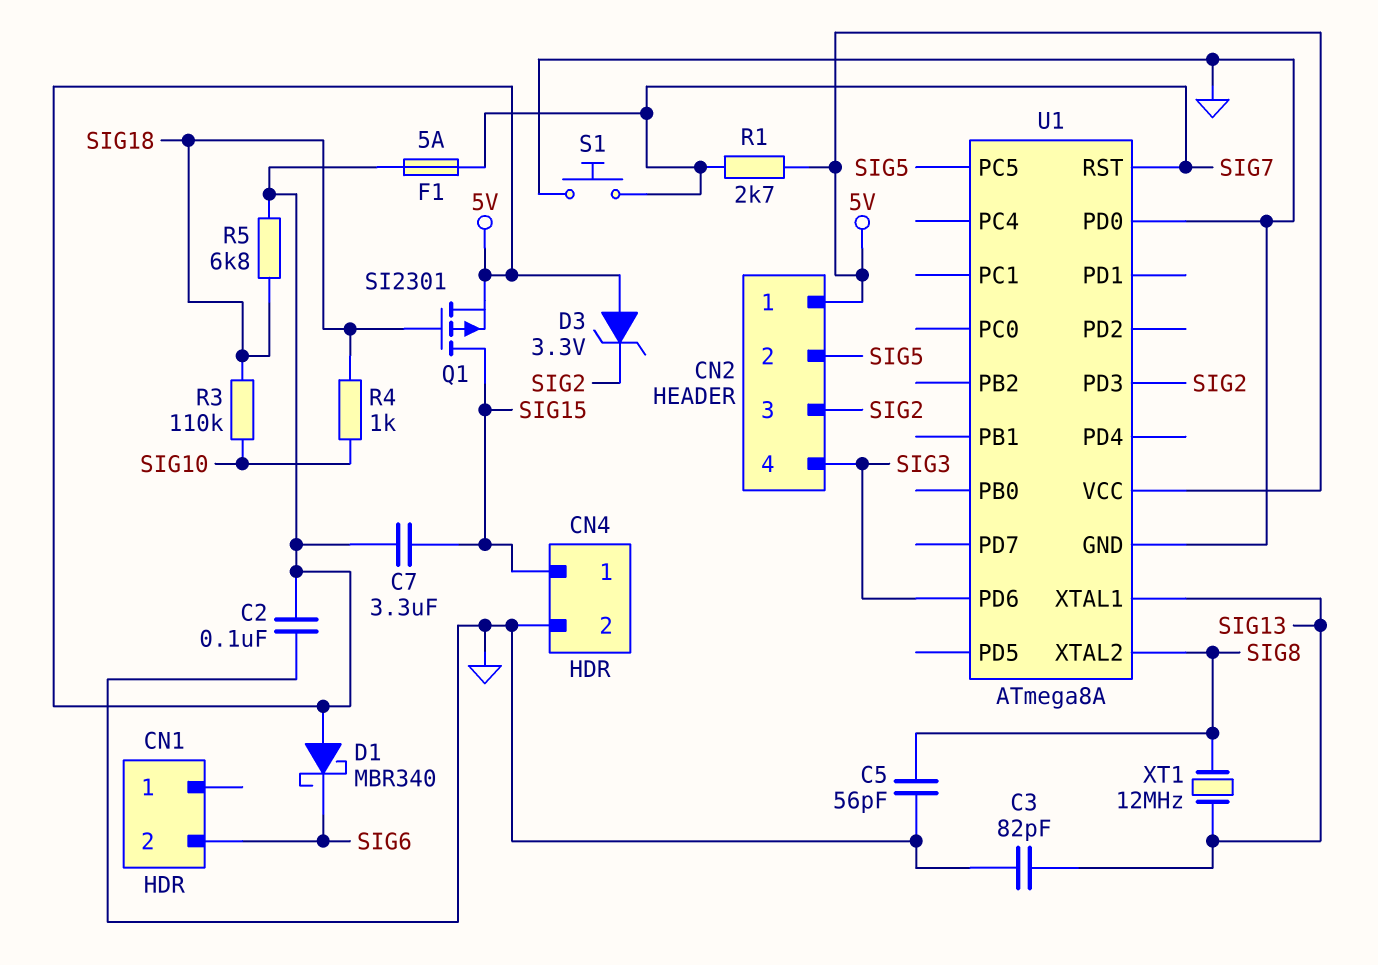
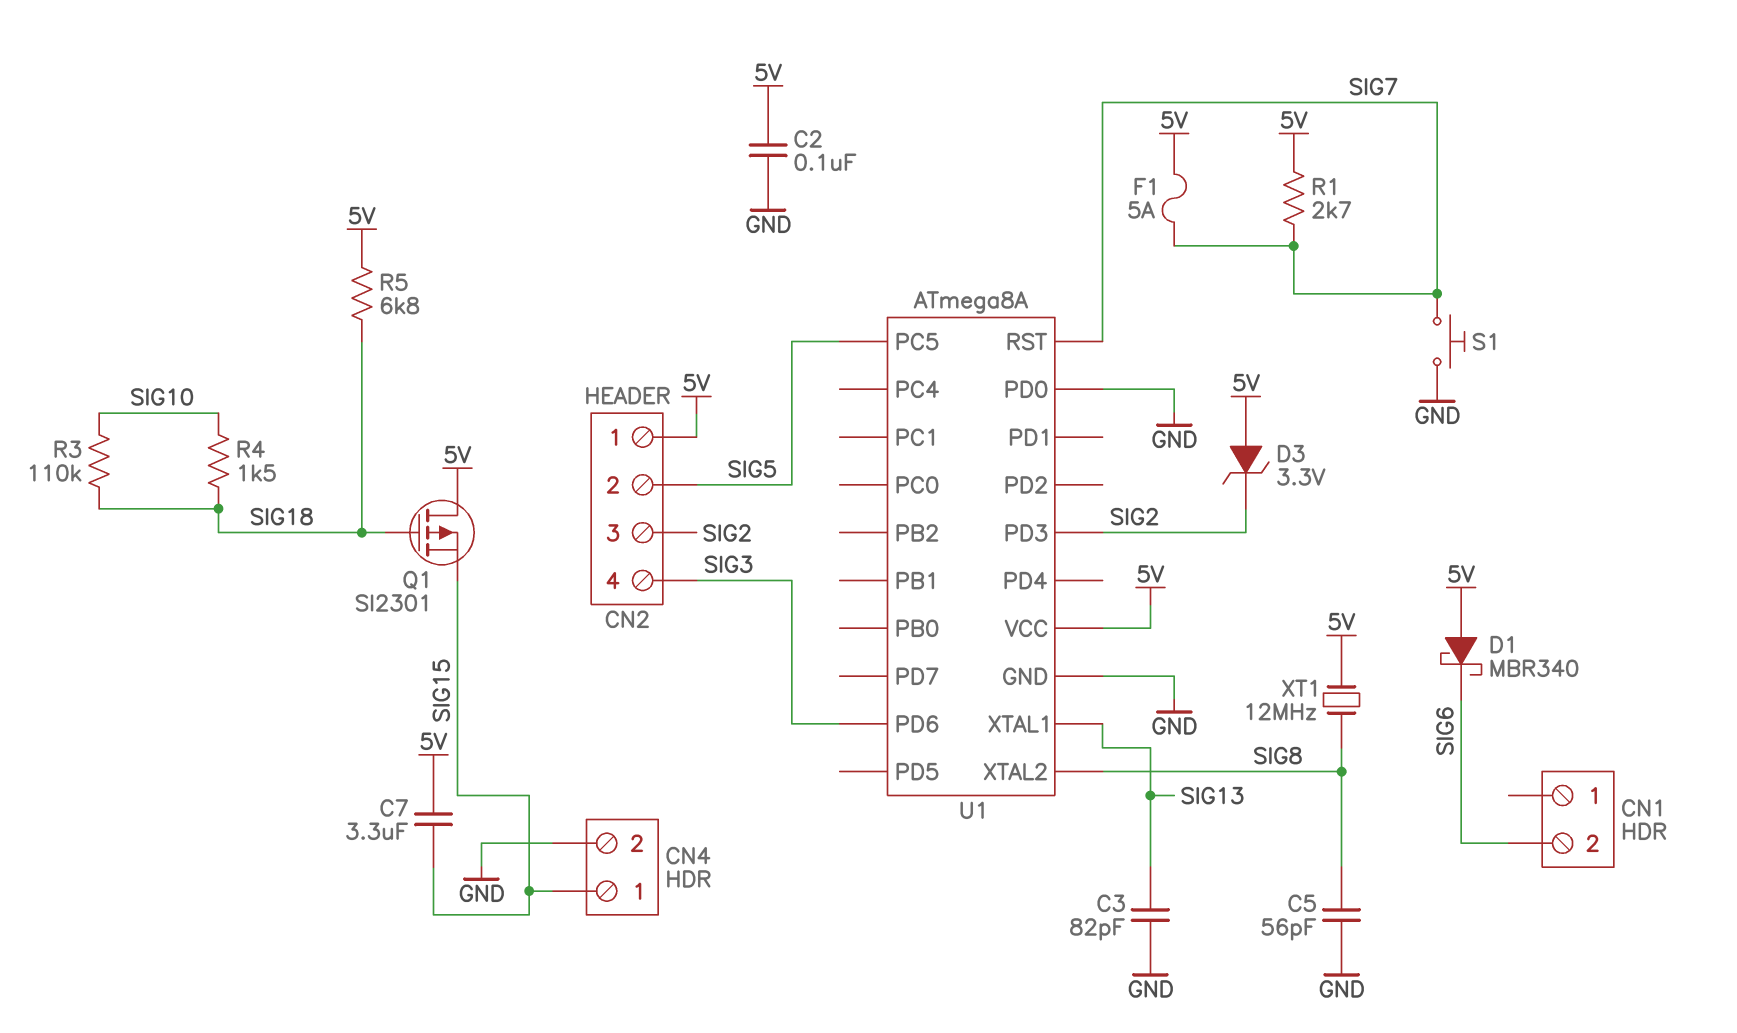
Q1: PMOS SI2301 (G SIG18, D SIG15, S 5V) -> PMOS SI2301 (G SIG18, D 5V, S SIG15)
R4: 1k (SIG10, SIG18) -> 1.5k (SIG10, SIG18)
XT1: 12MHz (SIG8, SIG13) -> 12MHz (5V, SIG8)

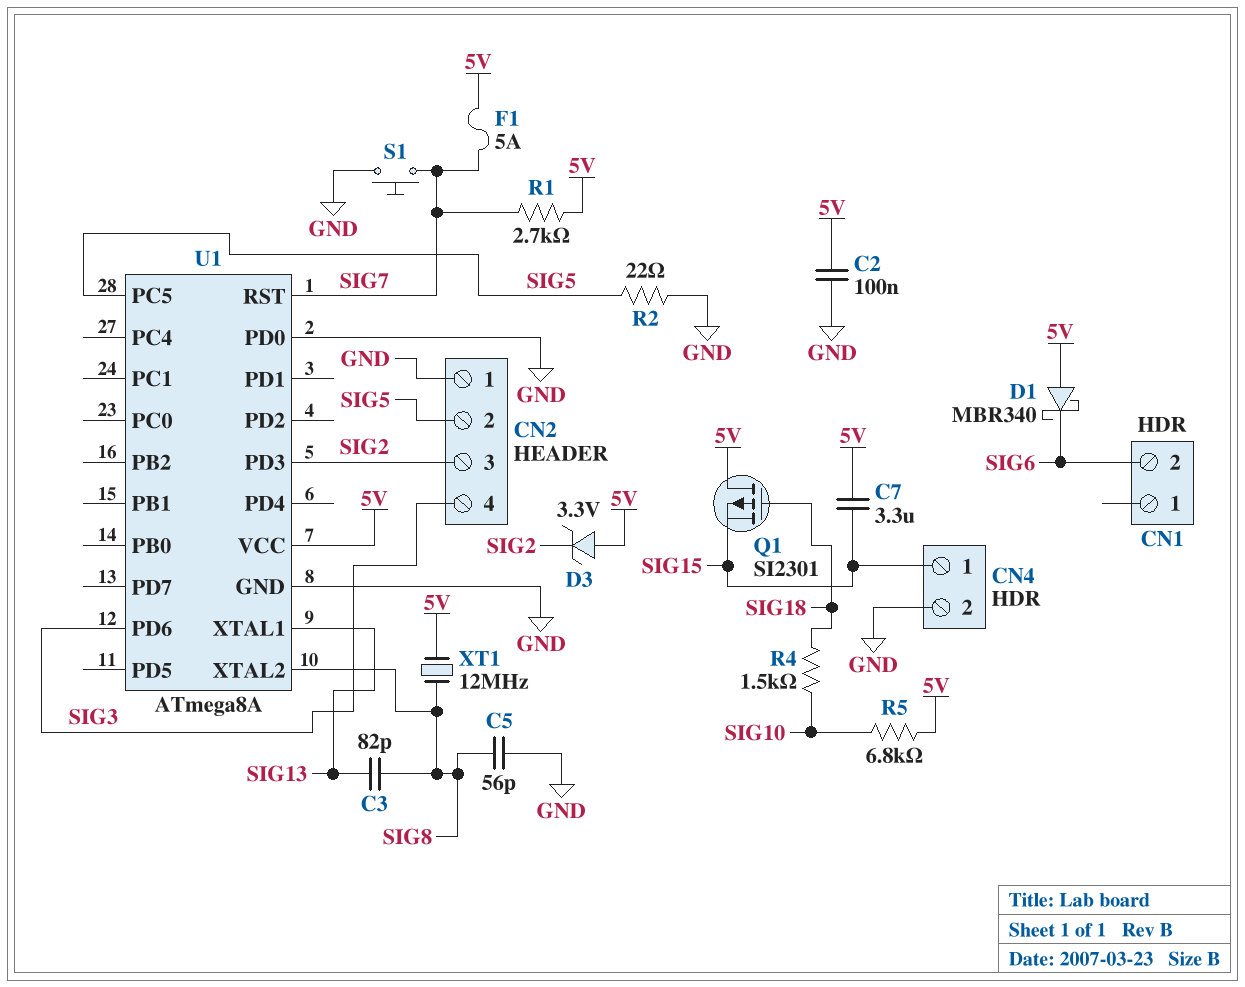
C3: 82pF (GND, SIG13) -> 82pF (SIG8, SIG13)
CN2 pin 1: 5V -> GND
R2: none -> 22 (GND, SIG5)
R3: 110k (SIG10, SIG18) -> none
R5: 6.8k (5V, SIG18) -> 6.8k (5V, SIG10)

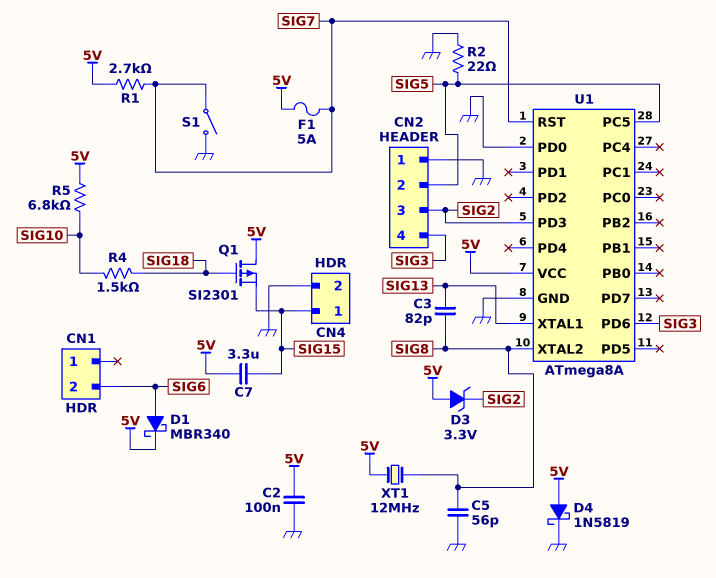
D1: schottky MBR340 (A 5V, K SIG6) -> schottky MBR340 (A SIG6, K 5V)
D4: none -> schottky 1N5819 (A 5V, K GND)
S1: button (GND, SIG7) -> switch (GND, SIG7)

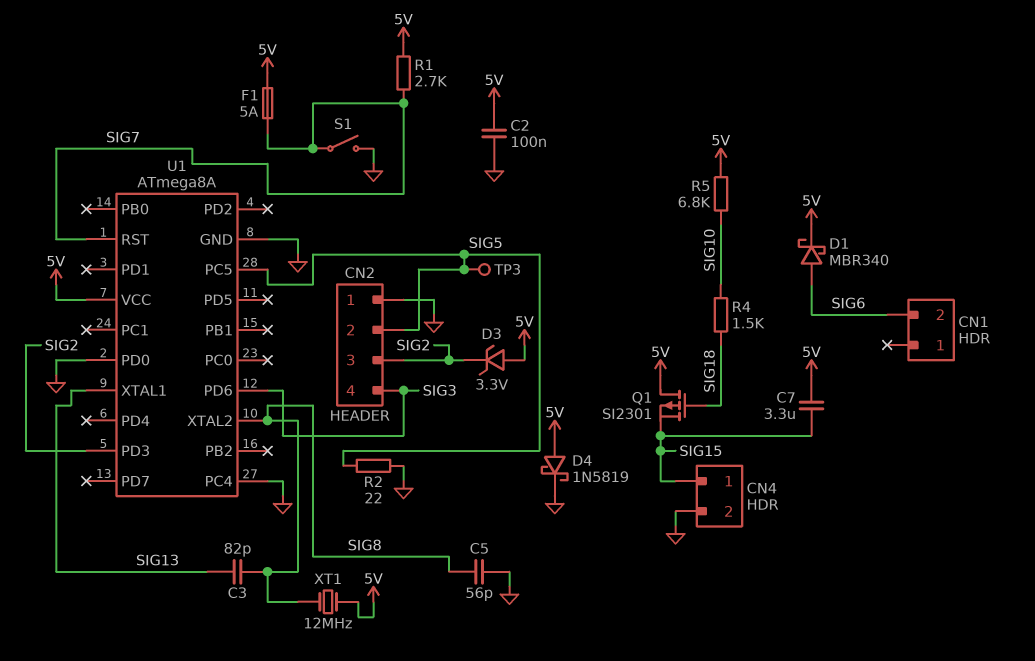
TP3: none -> test point (SIG5)
U1 pin PC4: none -> GND

